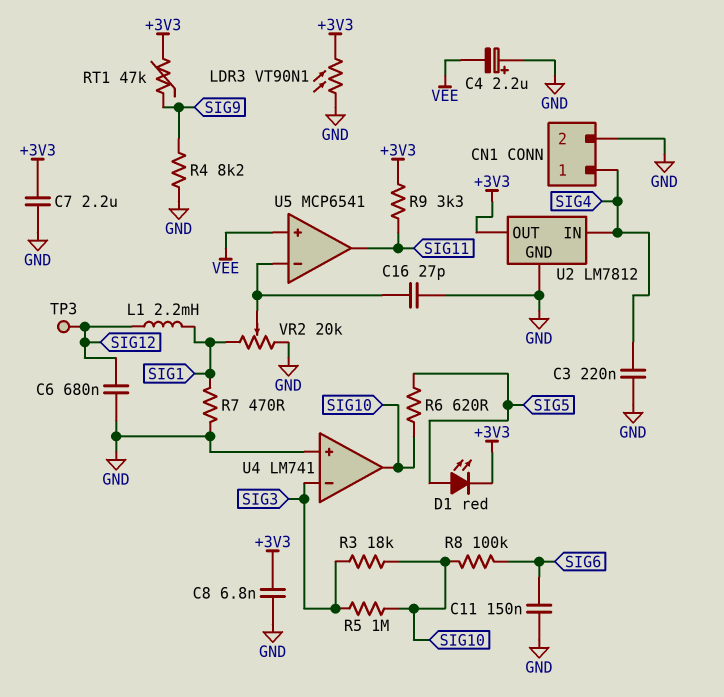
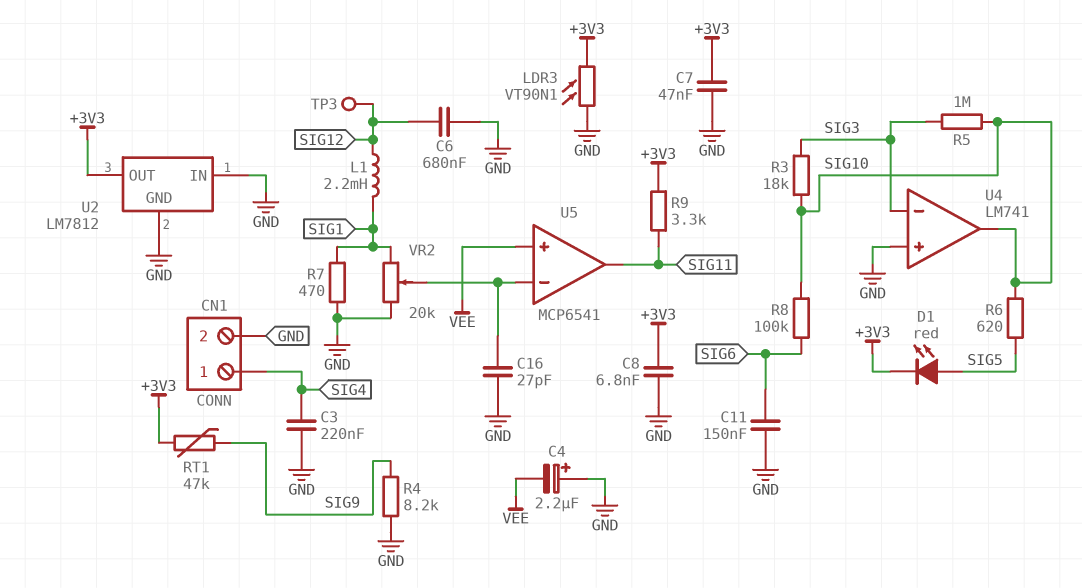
C7: 2.2uF (+3V3, GND) -> 47nF (+3V3, GND)
U2 pin IN: SIG4 -> GND

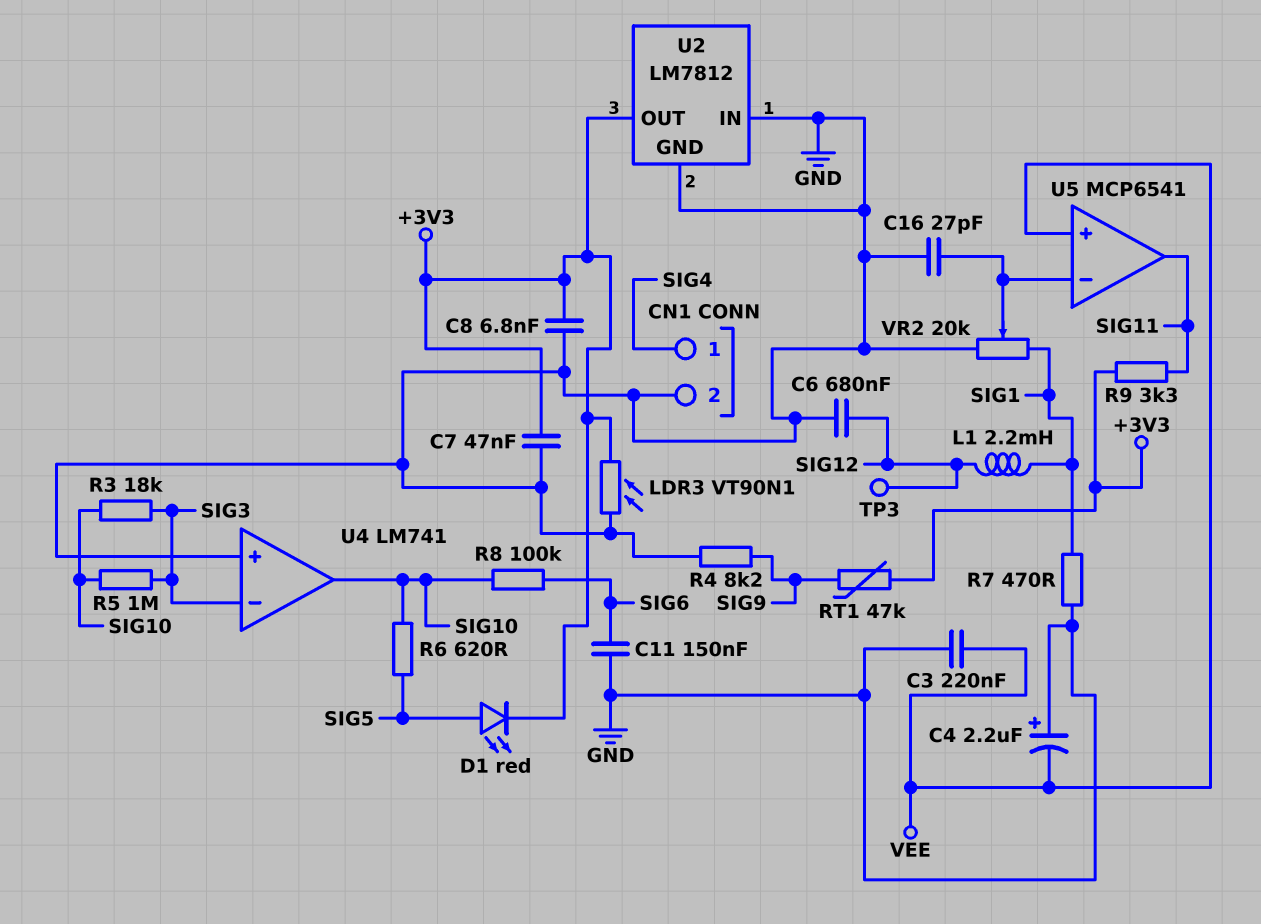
C3: 220nF (GND, SIG4) -> 220nF (GND, VEE)

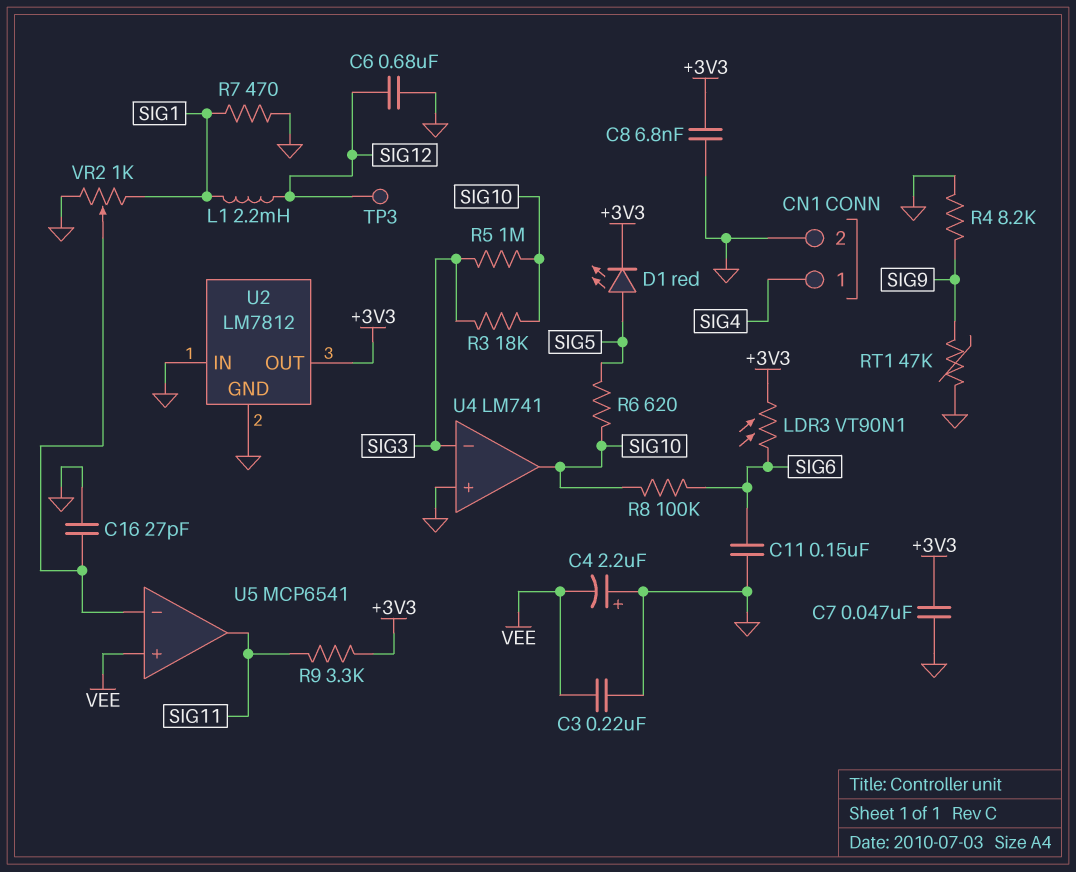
LDR3: VT90N1 (+3V3, GND) -> VT90N1 (+3V3, SIG6)
RT1: 47k (+3V3, SIG9) -> 47k (GND, SIG9)
VR2: 20k (GND, SIG1, wiper U5/in-) -> 1k (GND, SIG1, wiper U5/in-)

